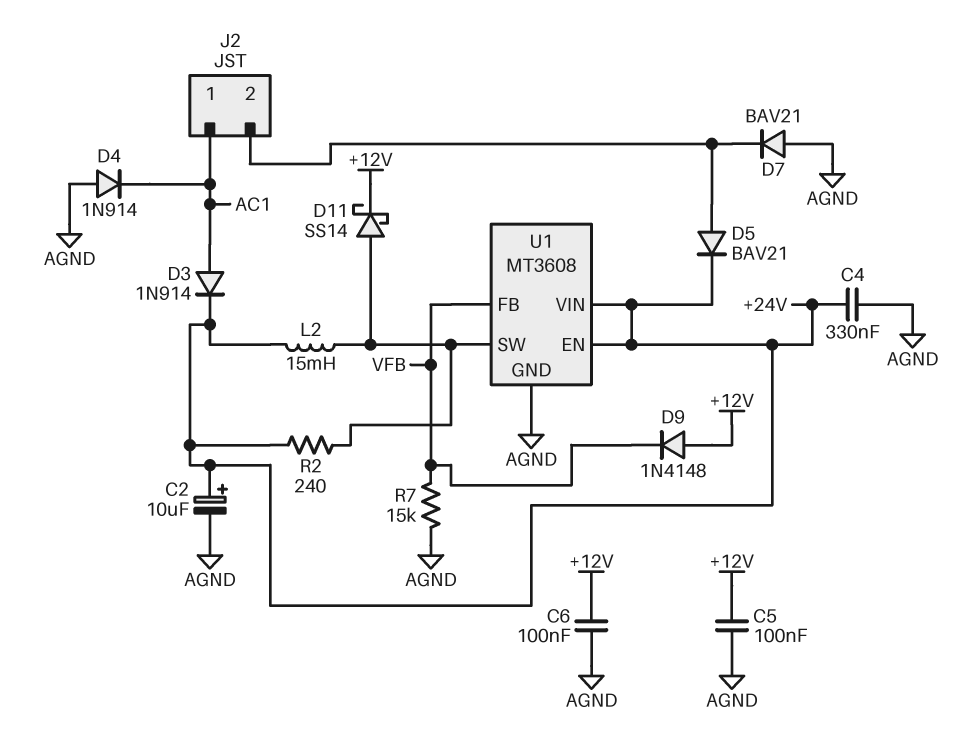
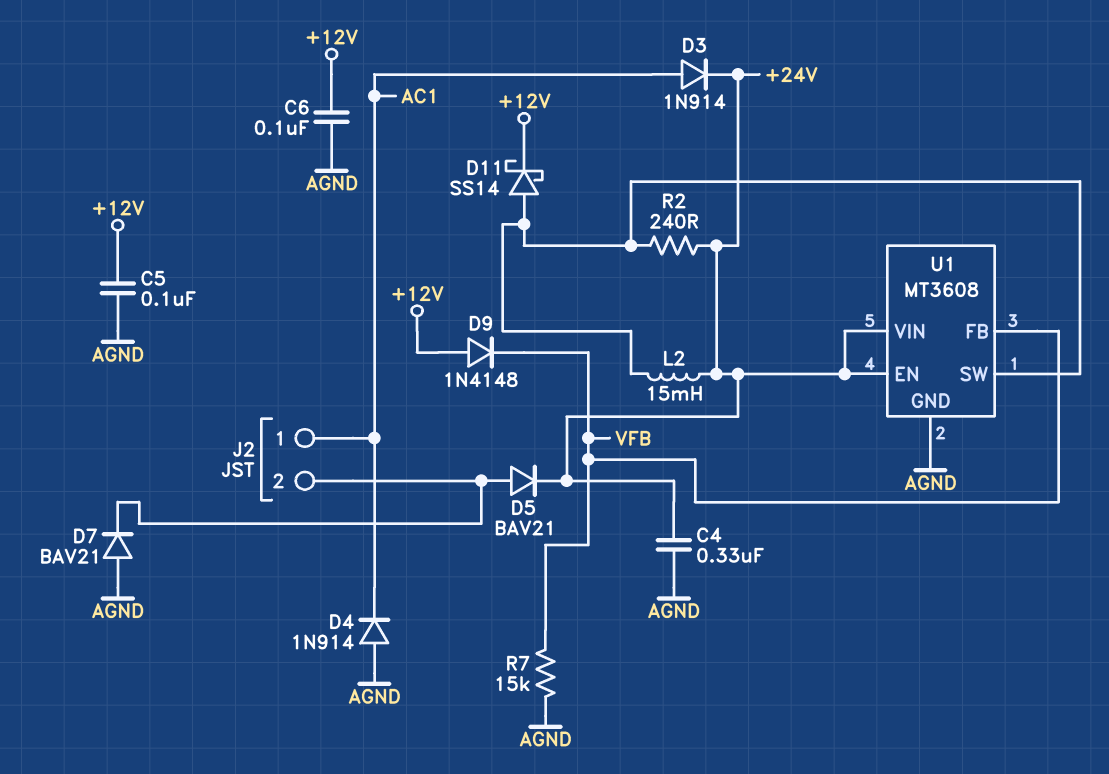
C2: 10uF (plus +24V, minus AGND) -> none

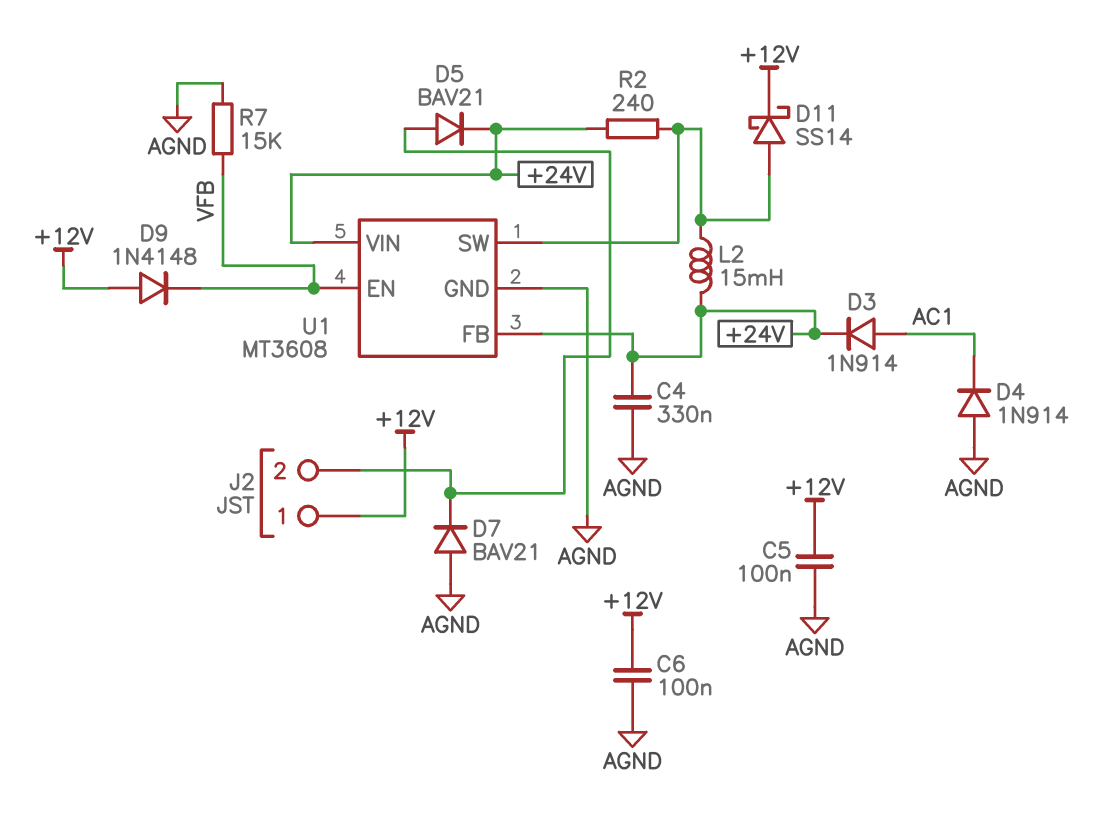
J2 pin 1: AC1 -> +12V
U1 pin EN: +24V -> VFB
U1 pin FB: VFB -> +24V

